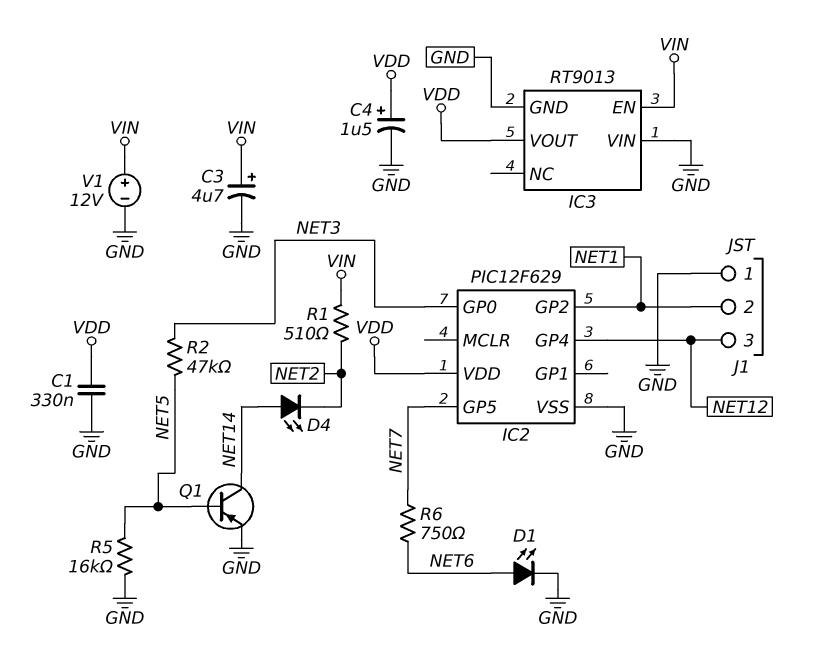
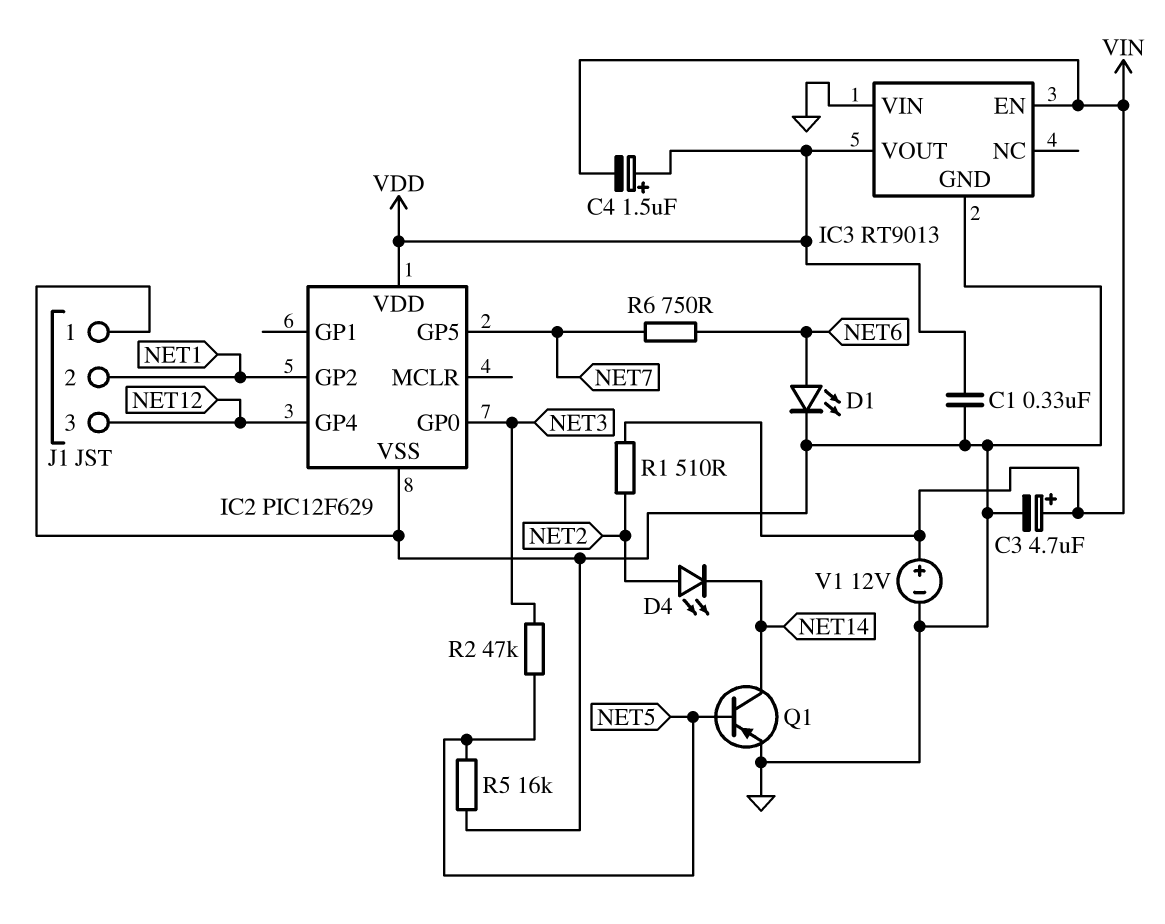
C4: 1.5uF (plus VDD, minus GND) -> 1.5uF (plus VDD, minus VIN)
D4: LED (A NET14, K NET2) -> LED (A NET2, K NET14)

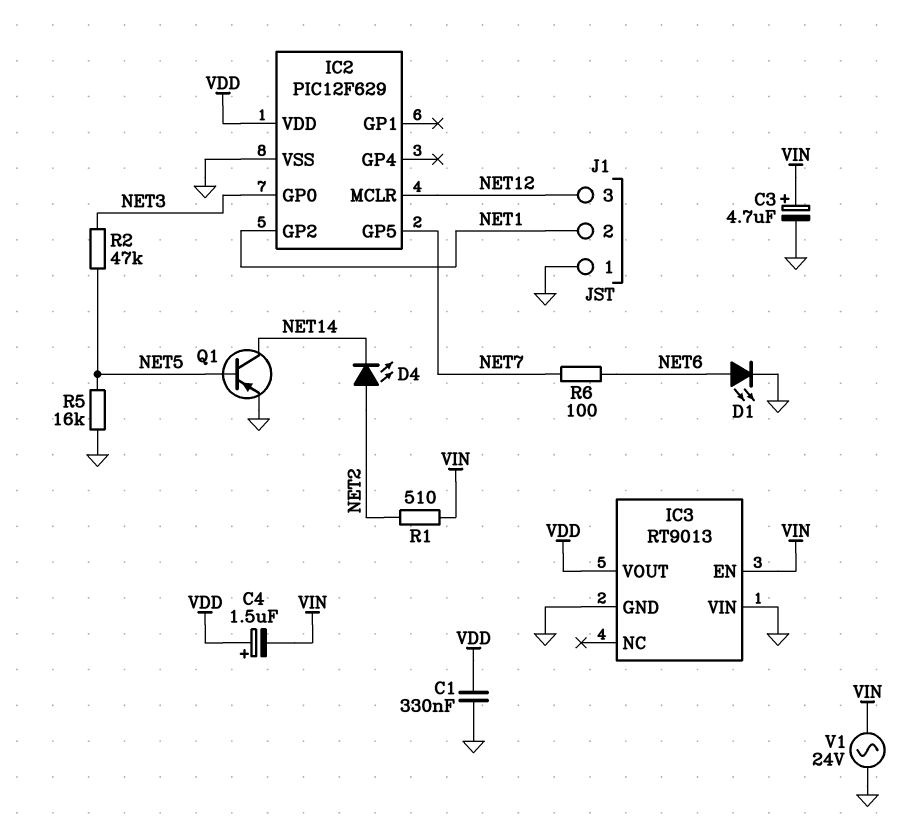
IC2 pin GP4: NET12 -> none
IC2 pin MCLR: none -> NET12
R6: 750 (NET6, NET7) -> 100 (NET6, NET7)
V1: 12V (plus VIN, minus GND) -> AC 24V (GND, VIN)

